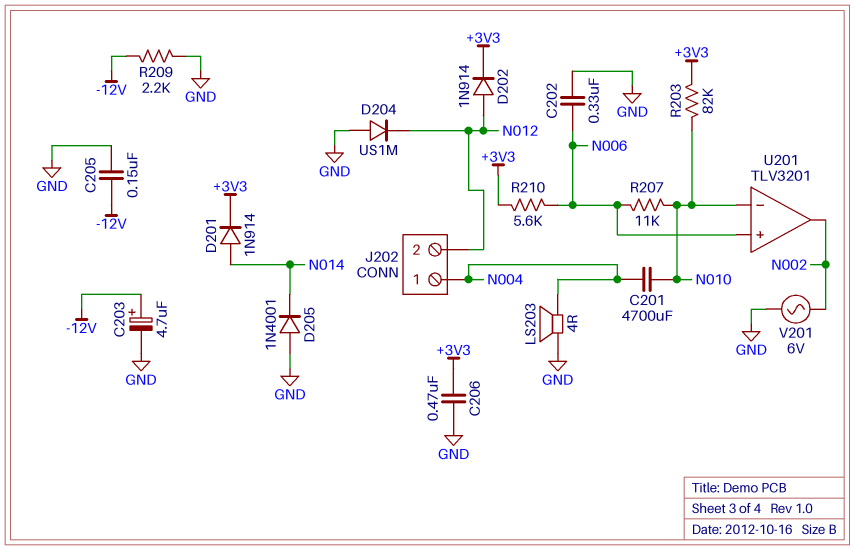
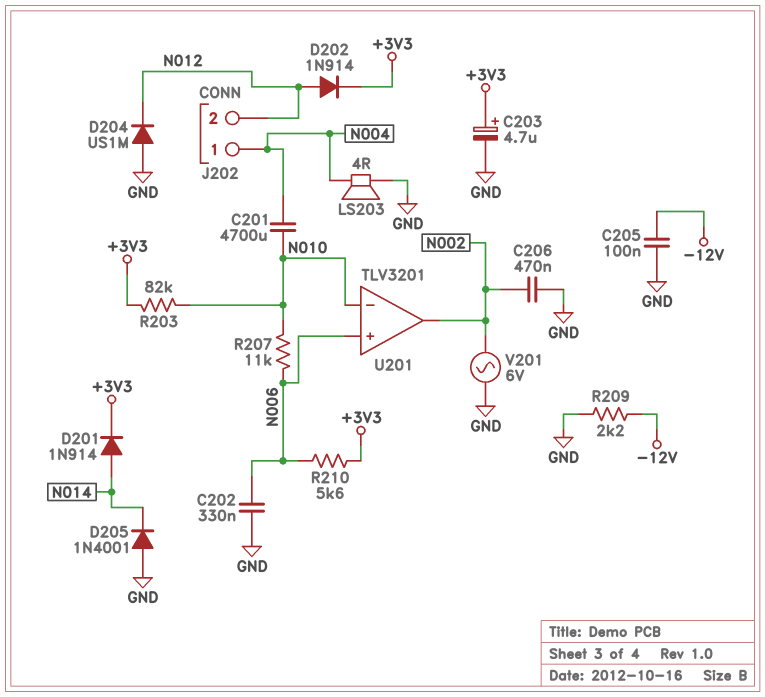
C203: 4.7uF (plus -12V, minus GND) -> 4.7uF (plus +3V3, minus GND)
C205: 150nF (-12V, GND) -> 100nF (-12V, GND)
C206: 470nF (+3V3, GND) -> 470nF (GND, N002)

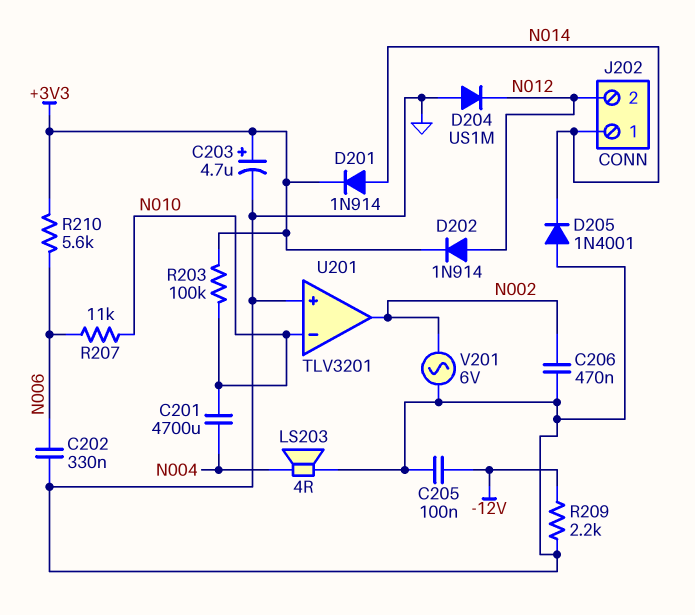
J202 pin 1: N004 -> N014
R203: 82k (+3V3, N010) -> 100k (+3V3, N010)
U201 pin in+: N006 -> GND

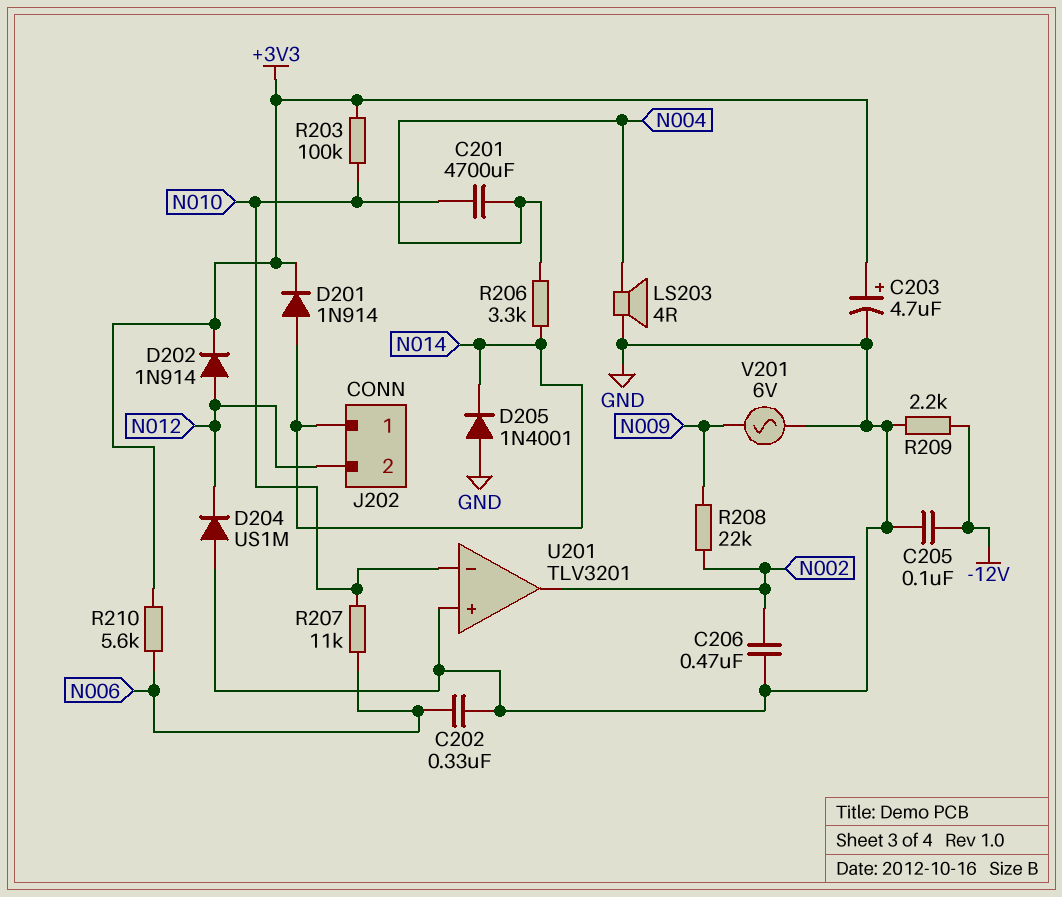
R206: none -> 3.3k (N004, N014)
R208: none -> 22k (N002, N009)
V201: AC 6V (GND, N002) -> AC 6V (GND, N009)

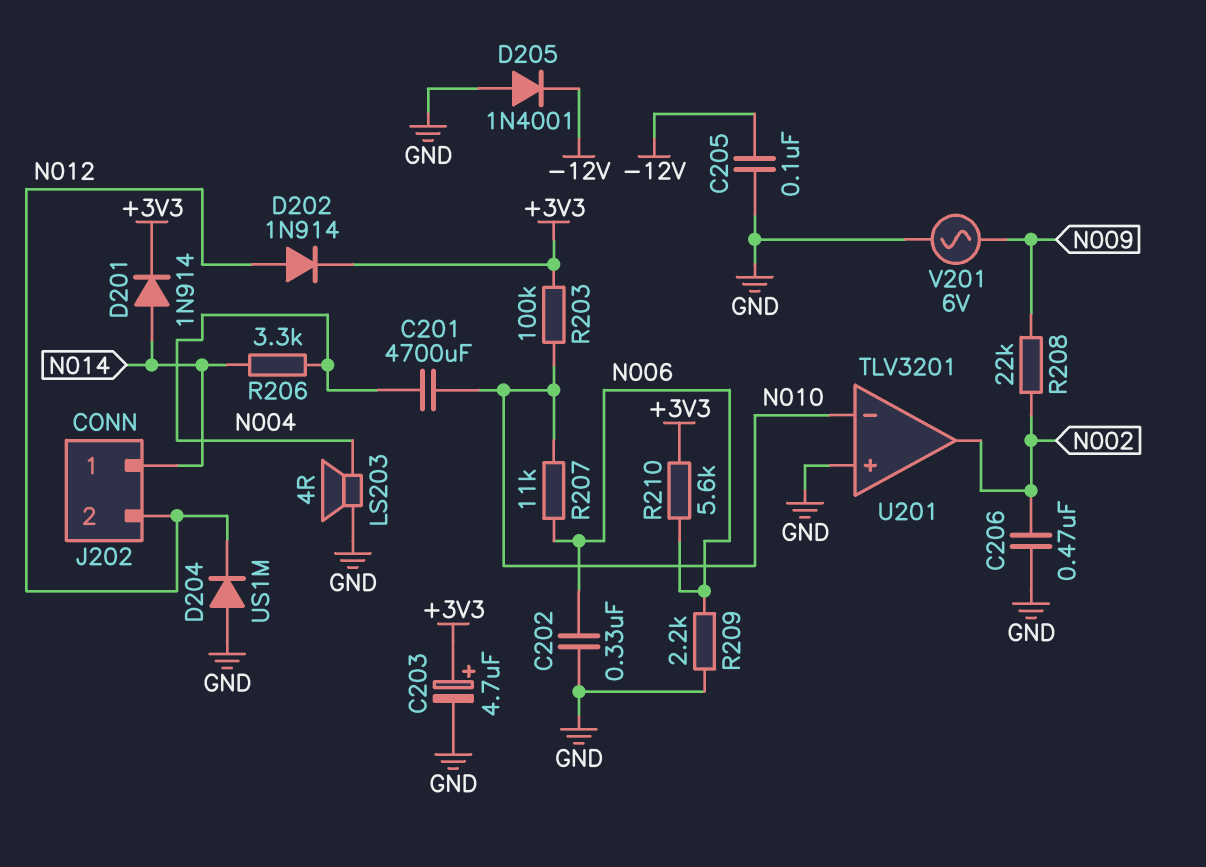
D205: diode 1N4001 (A GND, K N014) -> diode 1N4001 (A GND, K -12V)
R209: 2.2k (-12V, GND) -> 2.2k (GND, N006)

